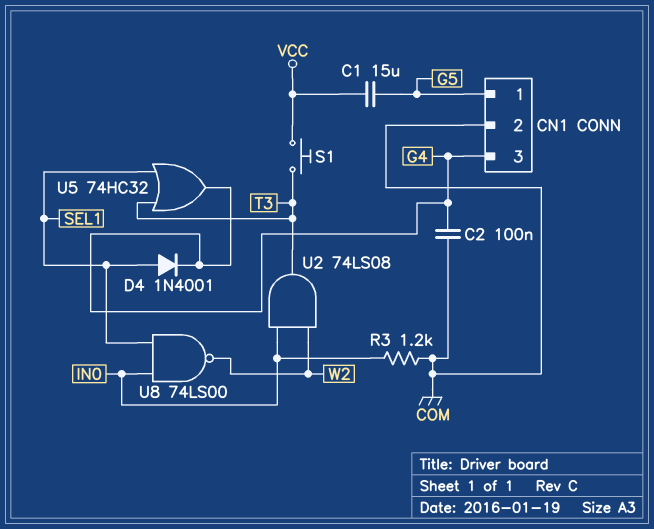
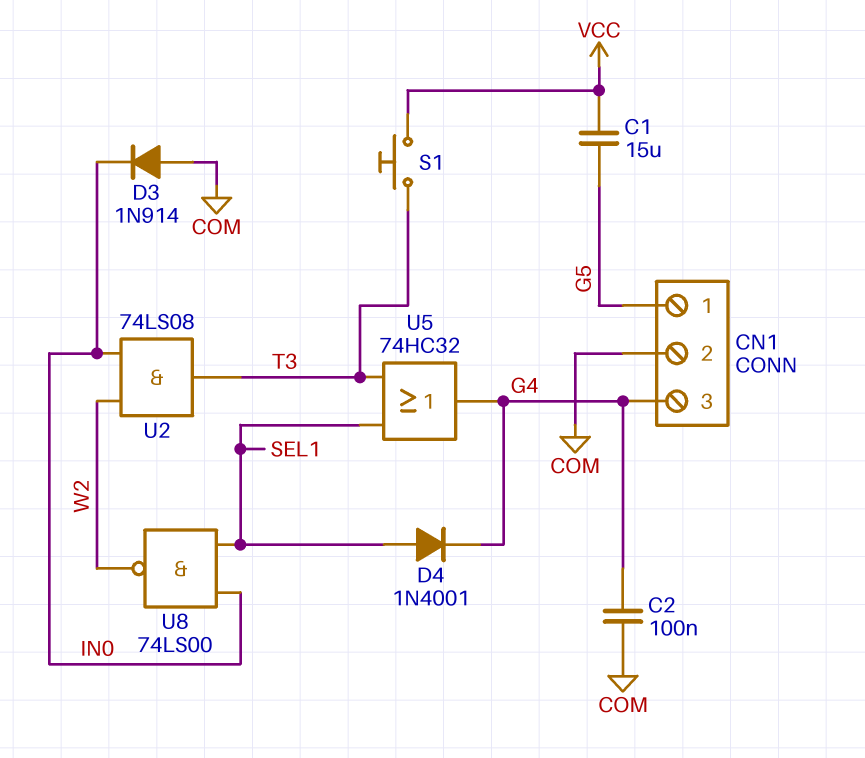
D3: none -> diode 1N914 (A COM, K IN0)
R3: 1.2k (COM, IN0) -> none

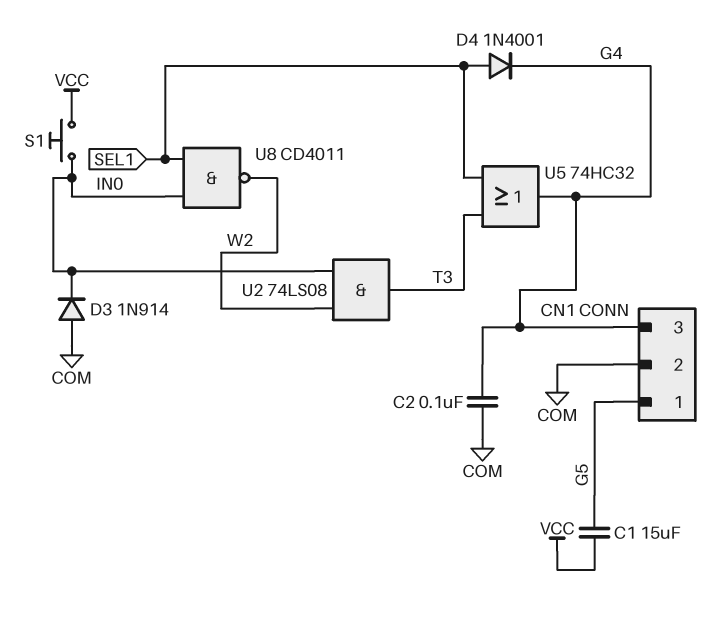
S1: button (T3, VCC) -> button (IN0, VCC)
U8: NAND 74LS00 (in IN0, in SEL1, out W2) -> NAND CD4011 (in IN0, in SEL1, out W2)

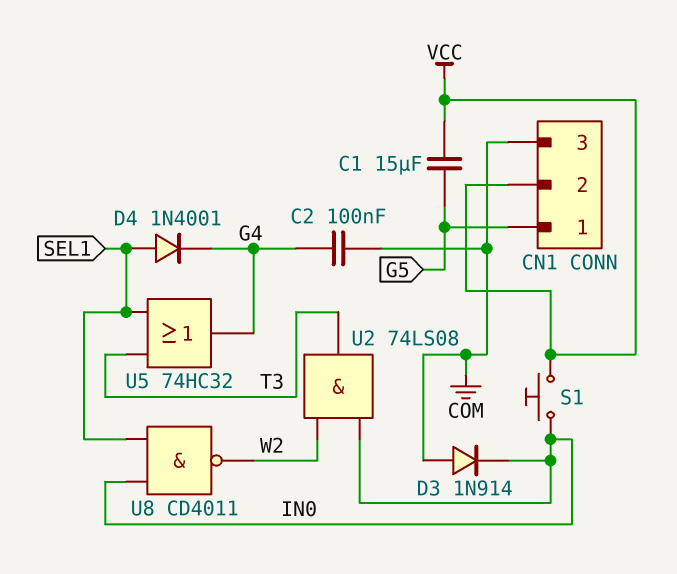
CN1 pin 2: COM -> VCC
CN1 pin 3: G4 -> COM

